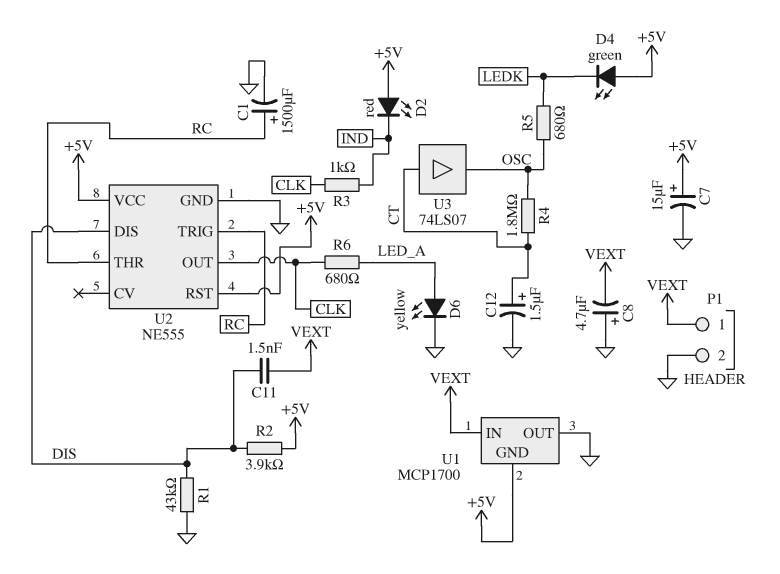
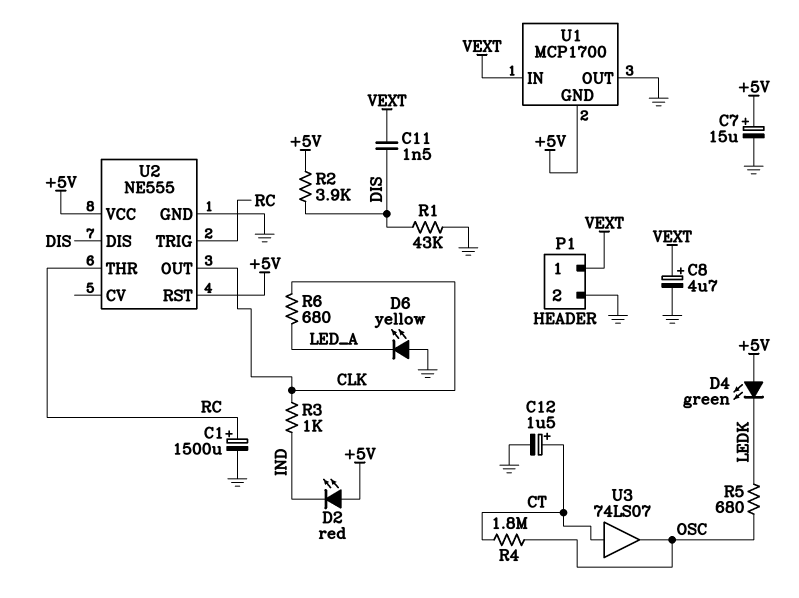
C8: 4.7uF (plus GND, minus VEXT) -> 4.7uF (plus VEXT, minus GND)
D6: LED yellow (A LED_A, K GND) -> LED yellow (A GND, K LED_A)

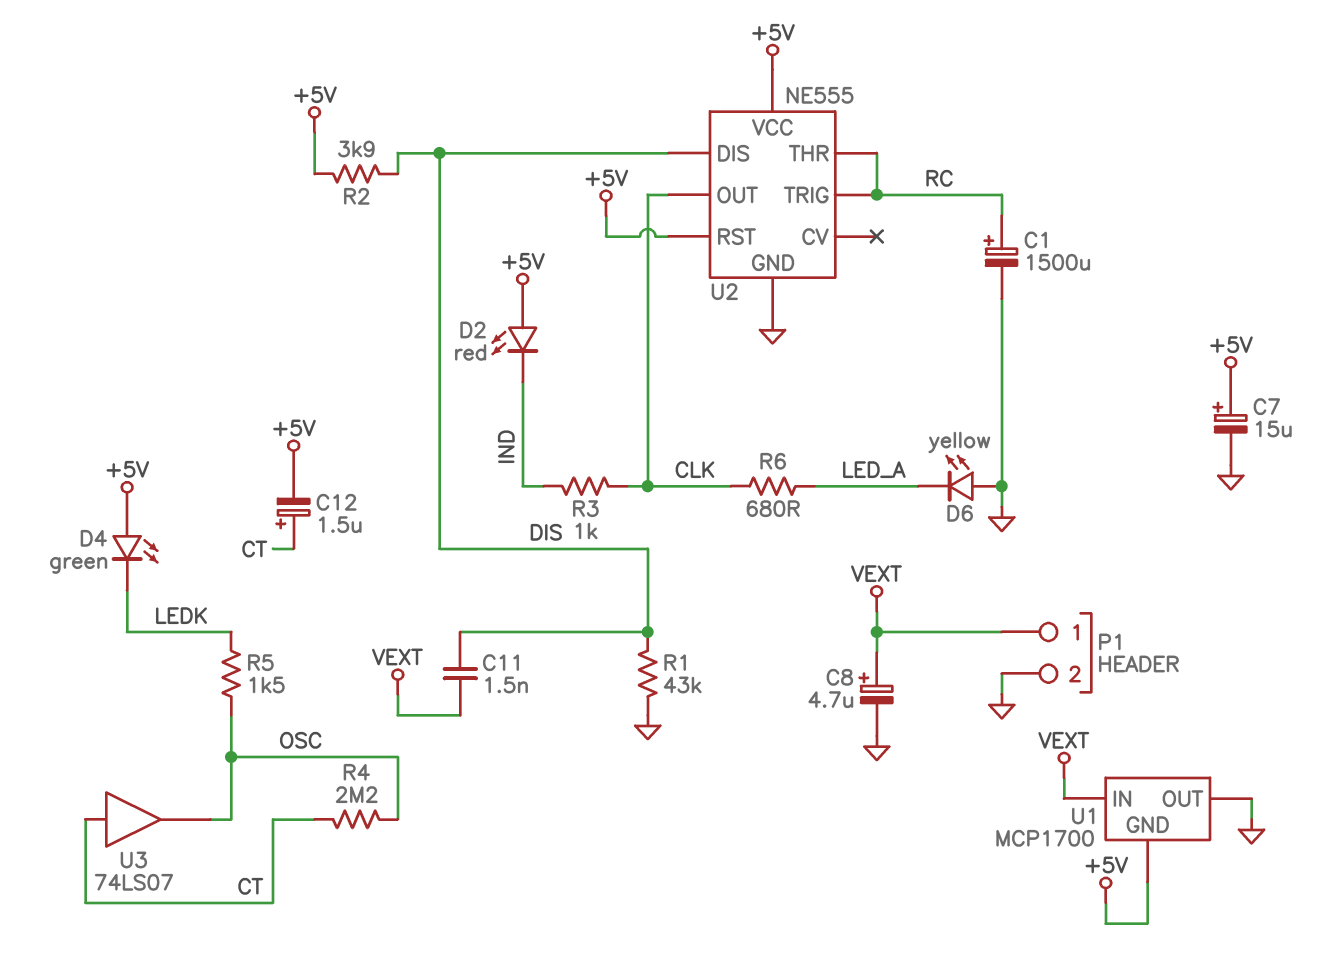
C12: 1.5uF (plus CT, minus GND) -> 1.5uF (plus CT, minus +5V)
R4: 1.8M (CT, OSC) -> 2.2M (CT, OSC)
R5: 680 (LEDK, OSC) -> 1.5k (LEDK, OSC)

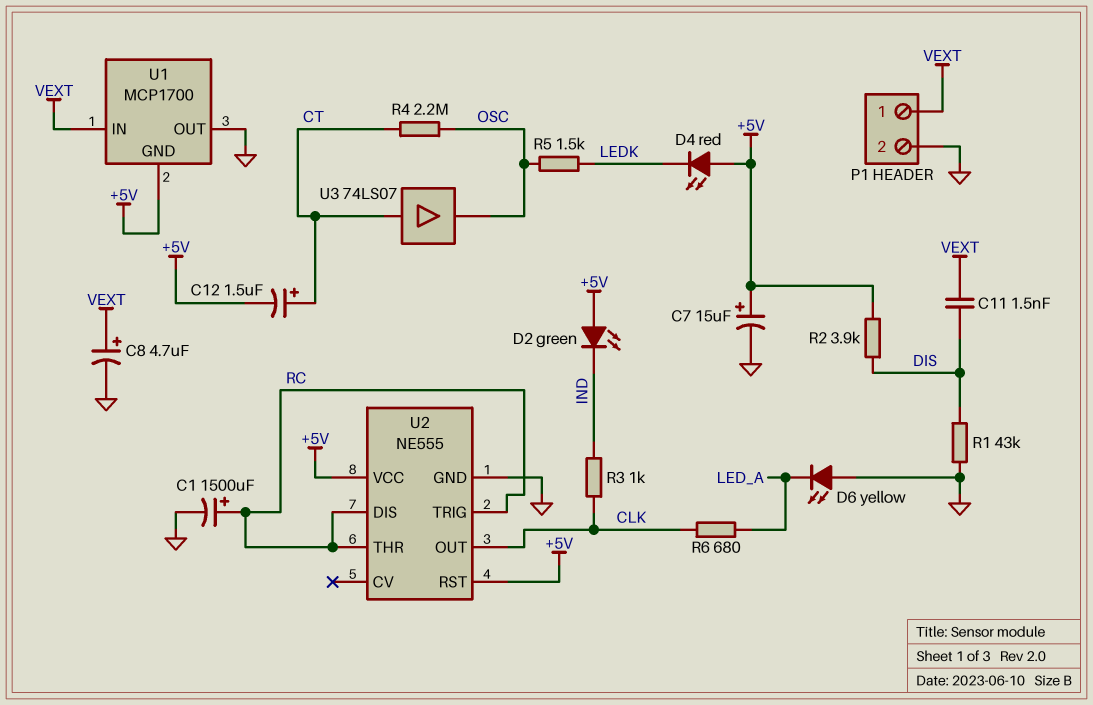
D2: LED red (A +5V, K IND) -> LED green (A +5V, K IND)
D4: LED green (A +5V, K LEDK) -> LED red (A +5V, K LEDK)
U2 pin DIS: DIS -> RC

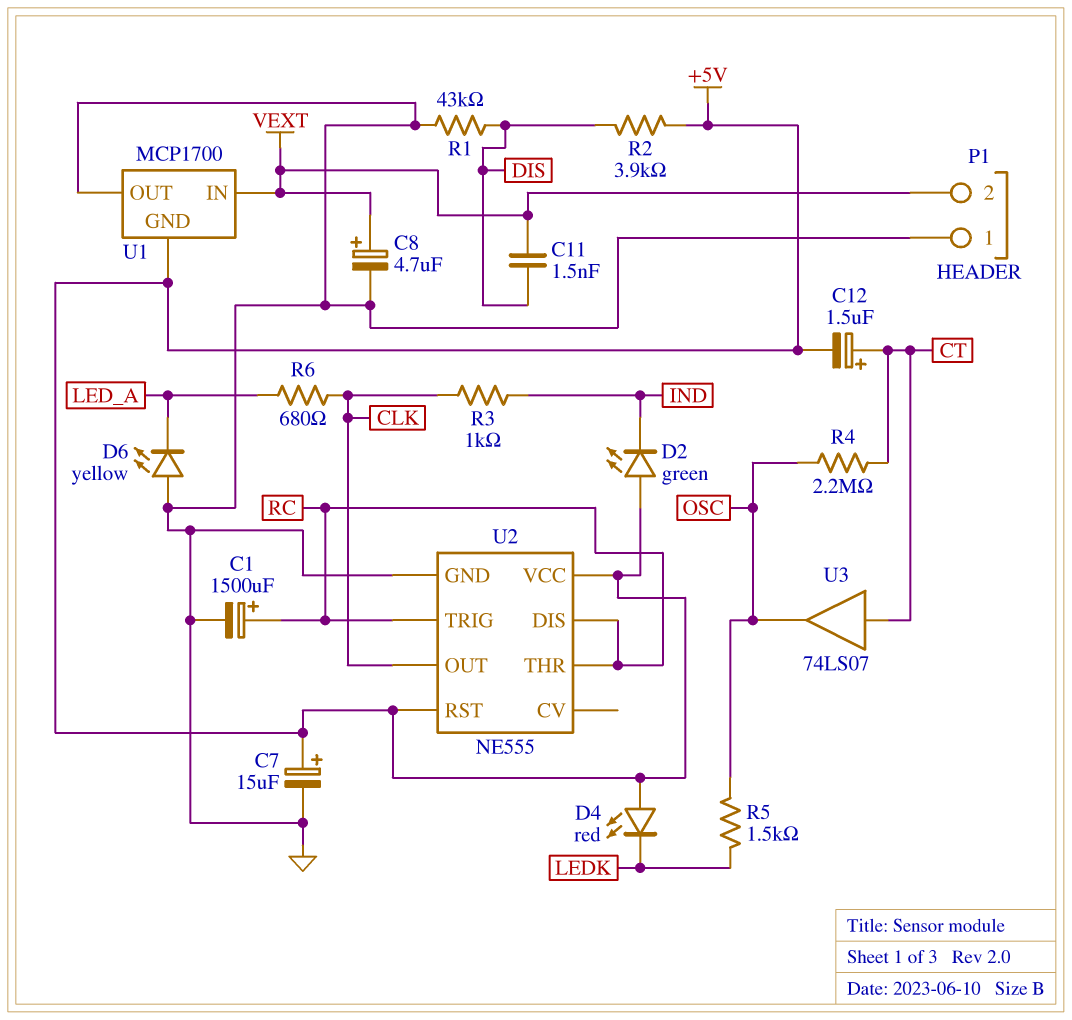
P1 pin 1: VEXT -> GND
P1 pin 2: GND -> VEXT

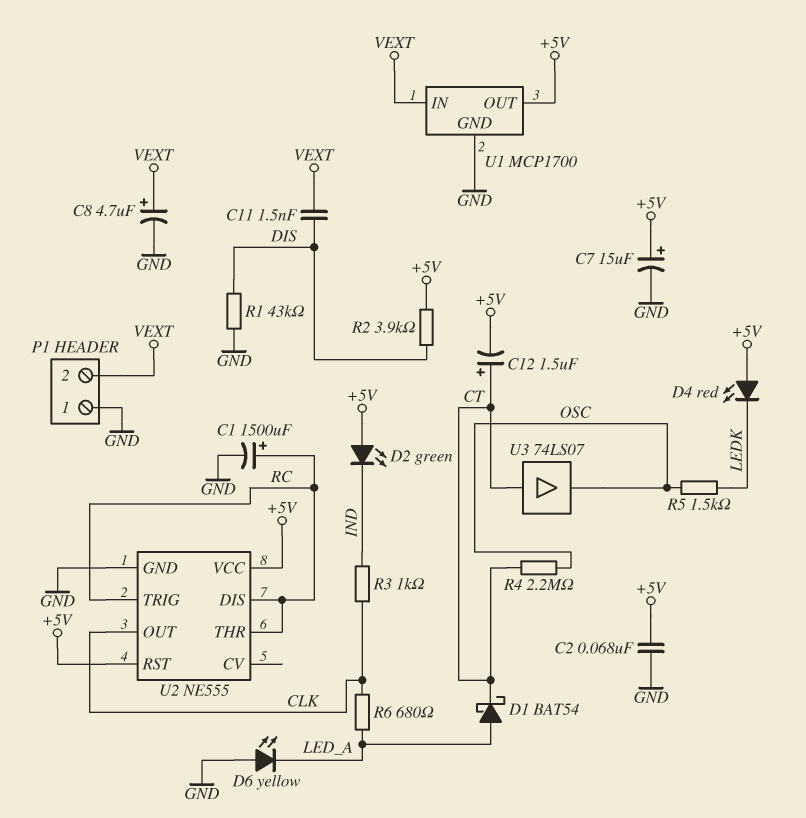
C2: none -> 68nF (+5V, GND)
D1: none -> schottky BAT54 (A LED_A, K CT)
U1 pin GND: +5V -> GND
U1 pin OUT: GND -> +5V

